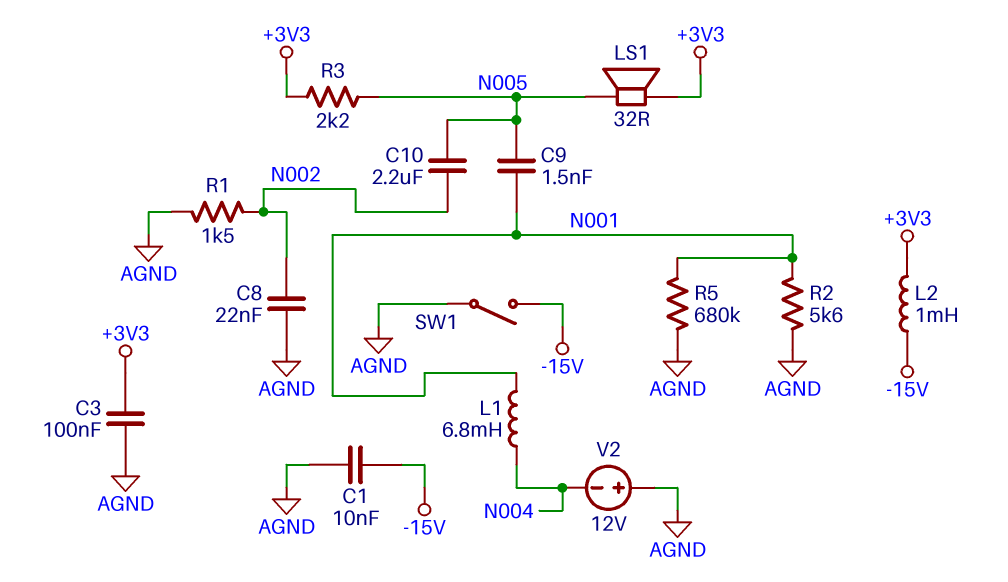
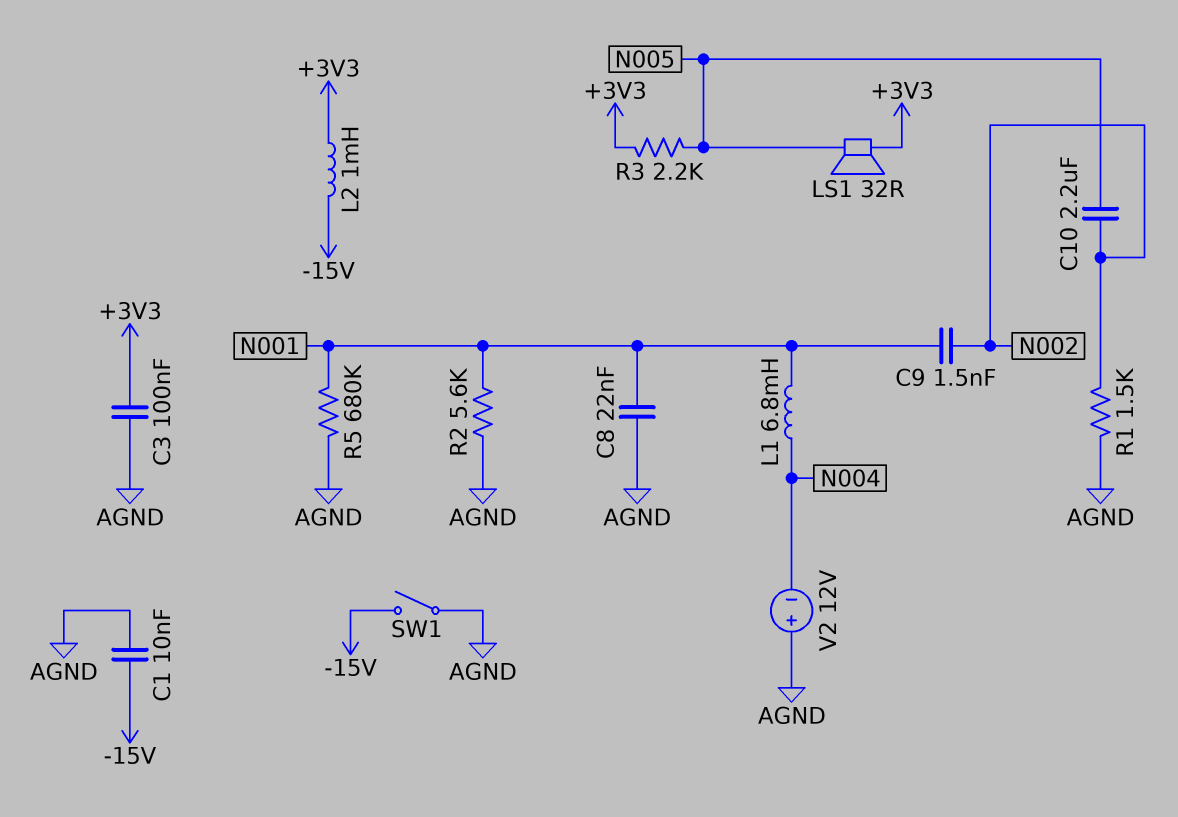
C8: 22nF (AGND, N002) -> 22nF (AGND, N001)
C9: 1.5nF (N001, N005) -> 1.5nF (N001, N002)

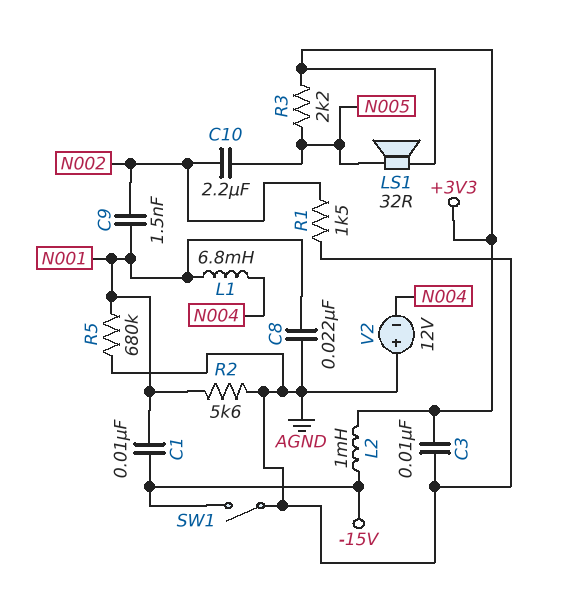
C1: 10nF (-15V, AGND) -> 10nF (-15V, N001)
C3: 100nF (+3V3, AGND) -> 10nF (+3V3, AGND)

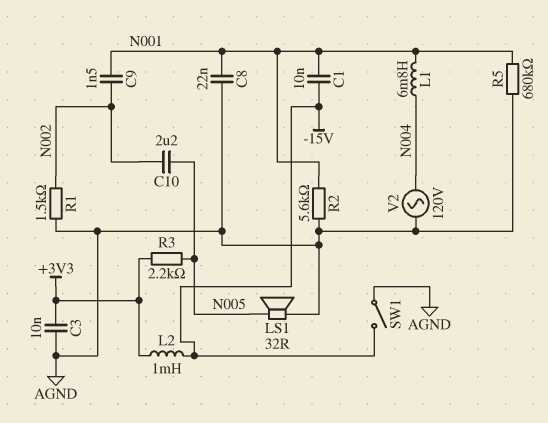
LS1: speaker 32R (+3V3, N005) -> speaker 32R (AGND, N005)
V2: 12V (plus AGND, minus N004) -> AC 120V (AGND, N004)

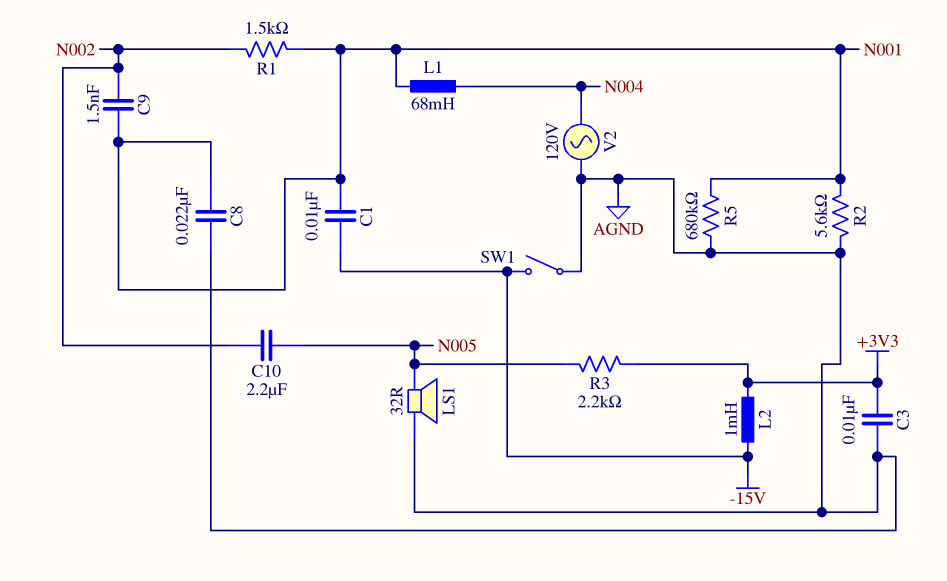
L1: 6.8mH (N001, N004) -> 68mH (N001, N004)
R1: 1.5k (AGND, N002) -> 1.5k (N001, N002)

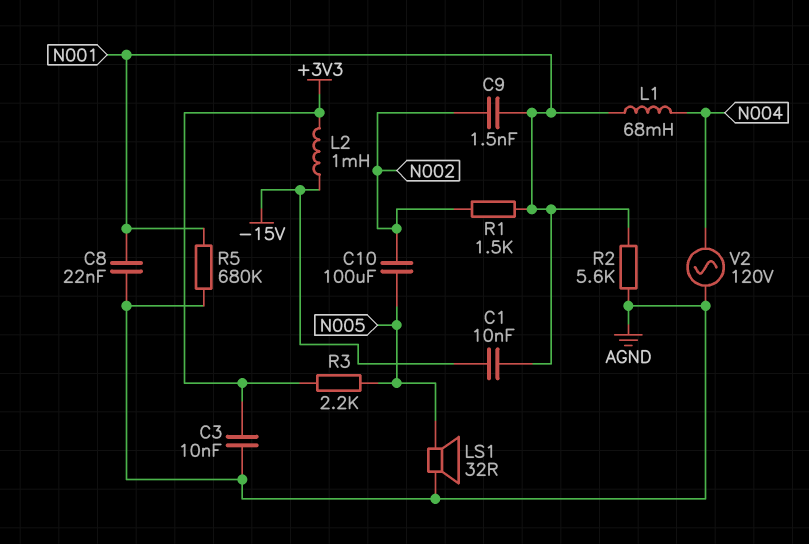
C10: 2.2uF (N002, N005) -> 100uF (N002, N005)
SW1: switch (-15V, AGND) -> none

